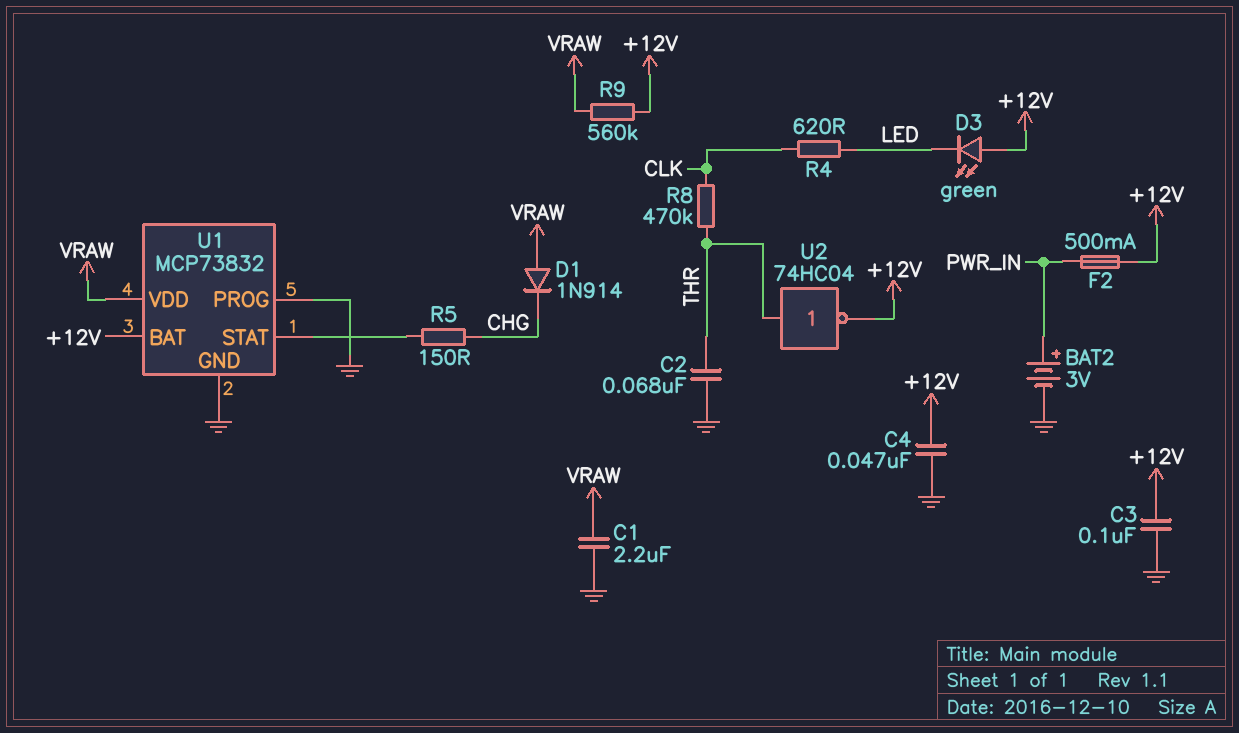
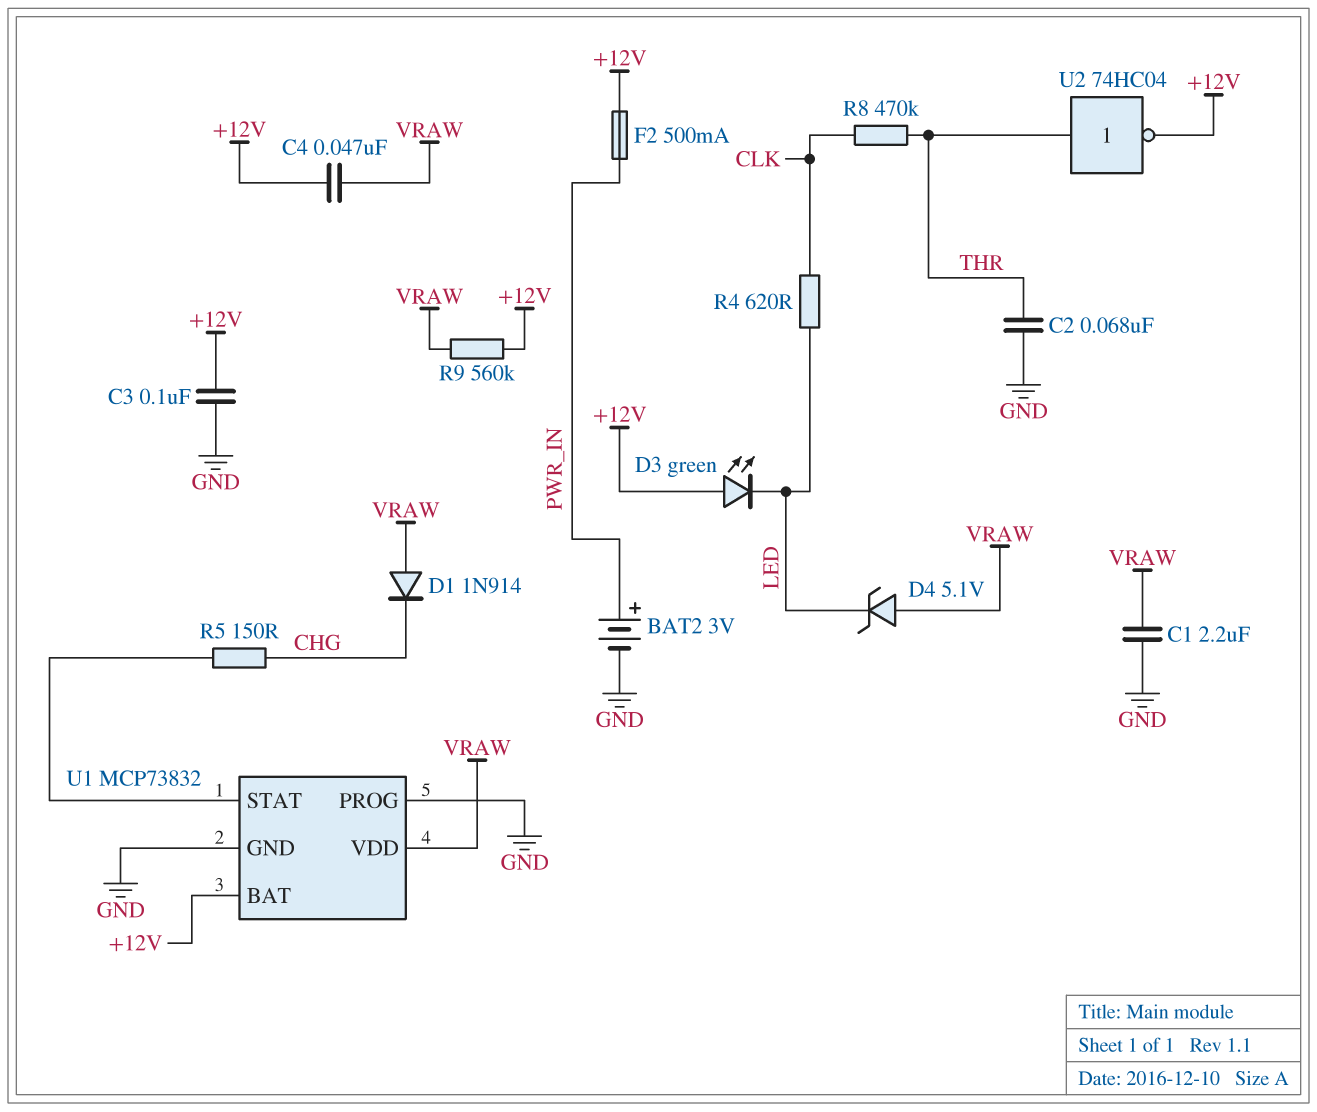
C4: 47nF (+12V, GND) -> 47nF (+12V, VRAW)
D4: none -> zener 5.1V (A VRAW, K LED)

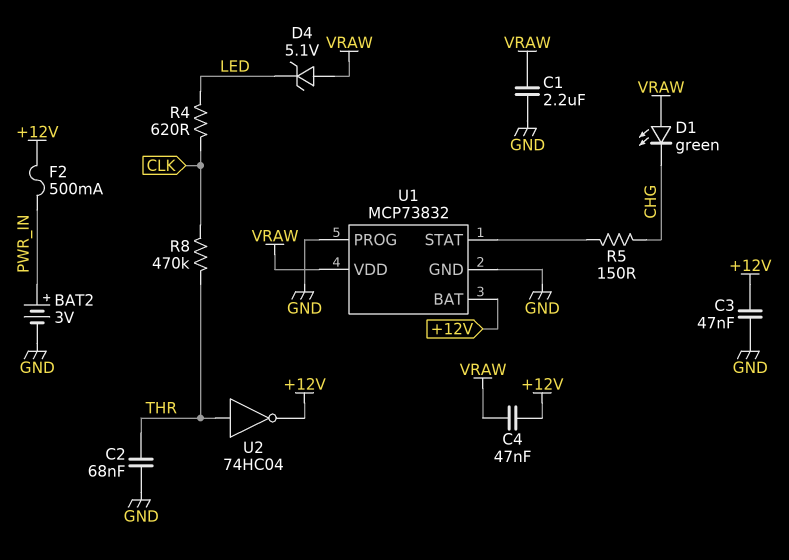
C3: 100nF (+12V, GND) -> 47nF (+12V, GND)
D1: diode 1N914 (A VRAW, K CHG) -> LED green (A VRAW, K CHG)
D3: LED green (A +12V, K LED) -> none
R9: 560k (+12V, VRAW) -> none

